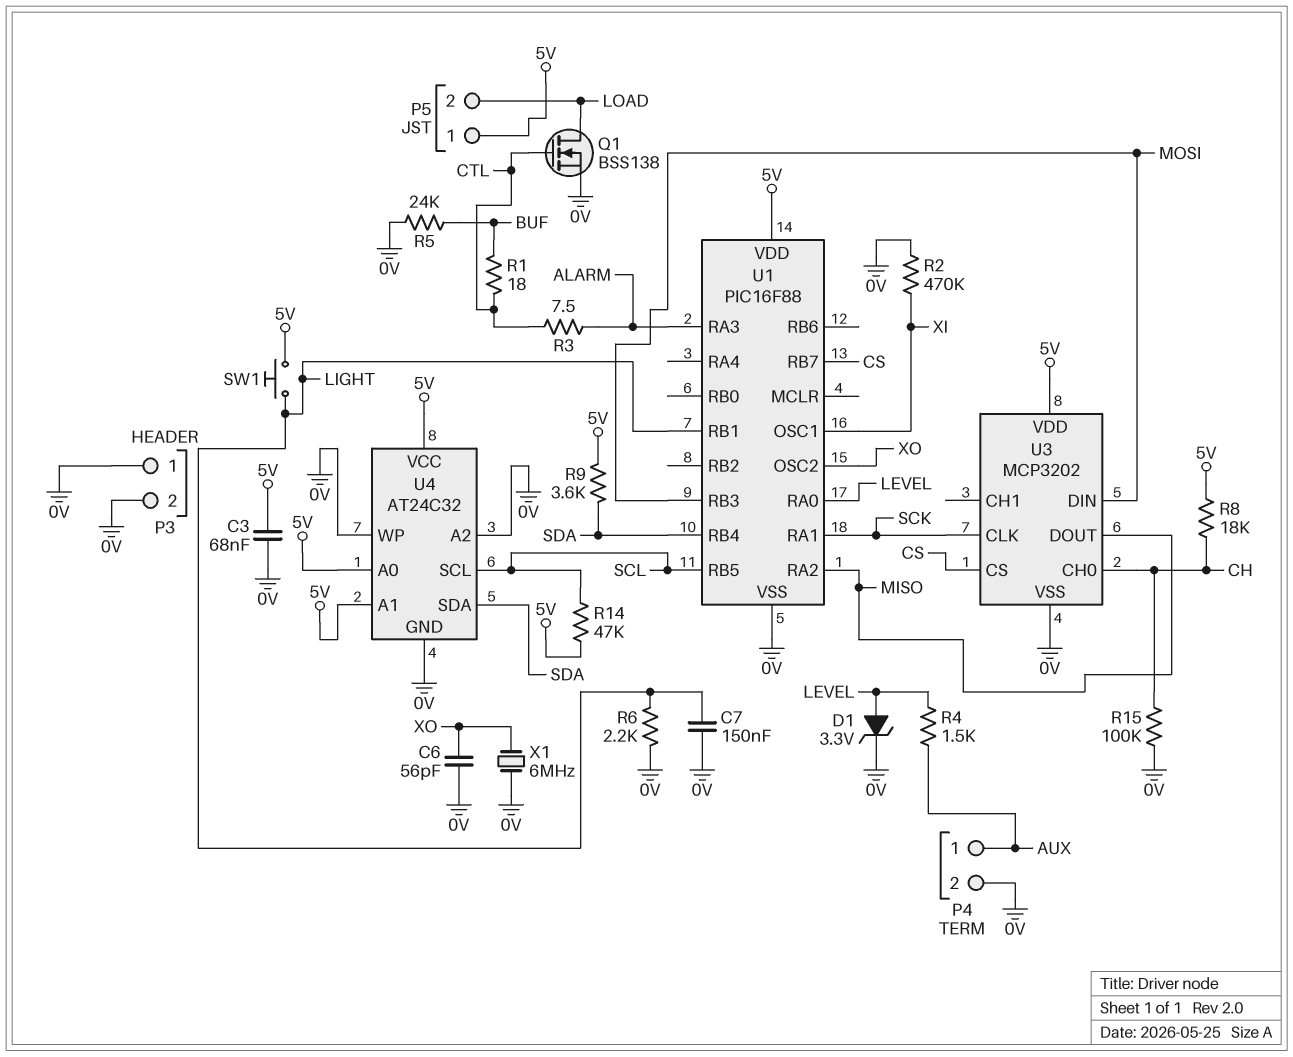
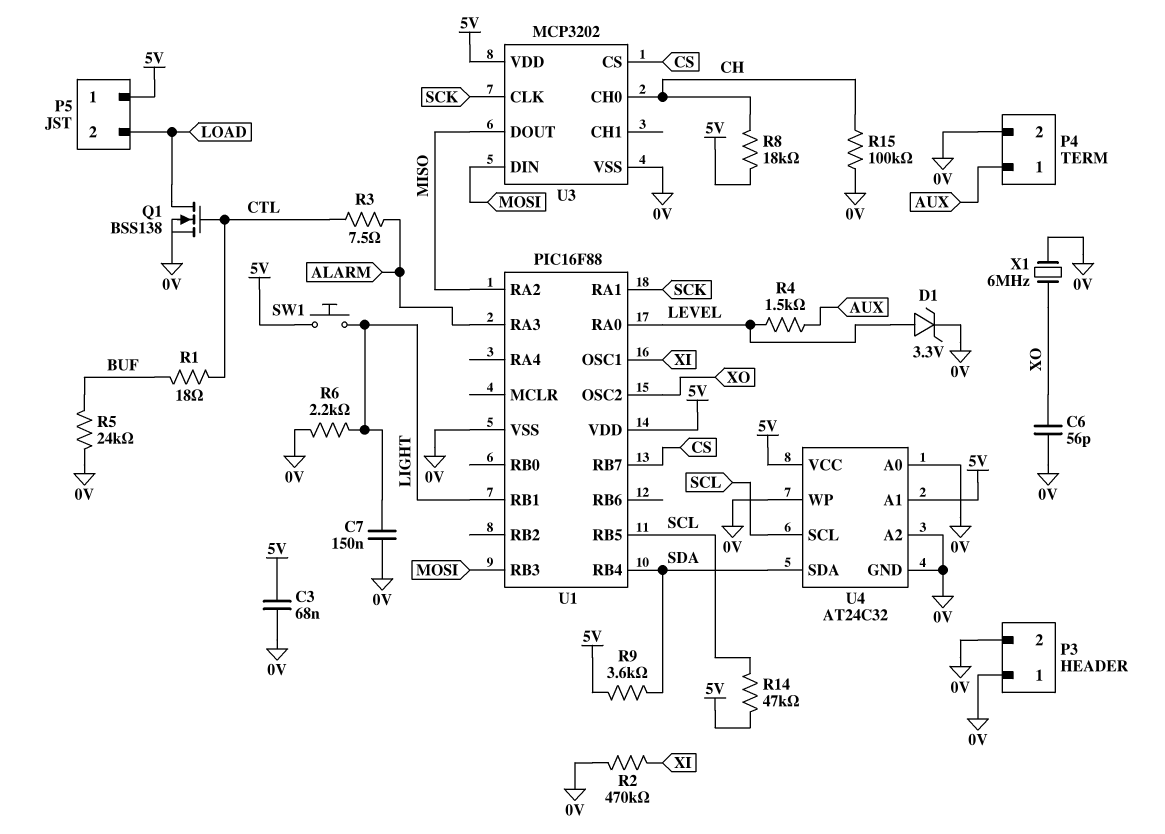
U4 pin A0: 5V -> 0V

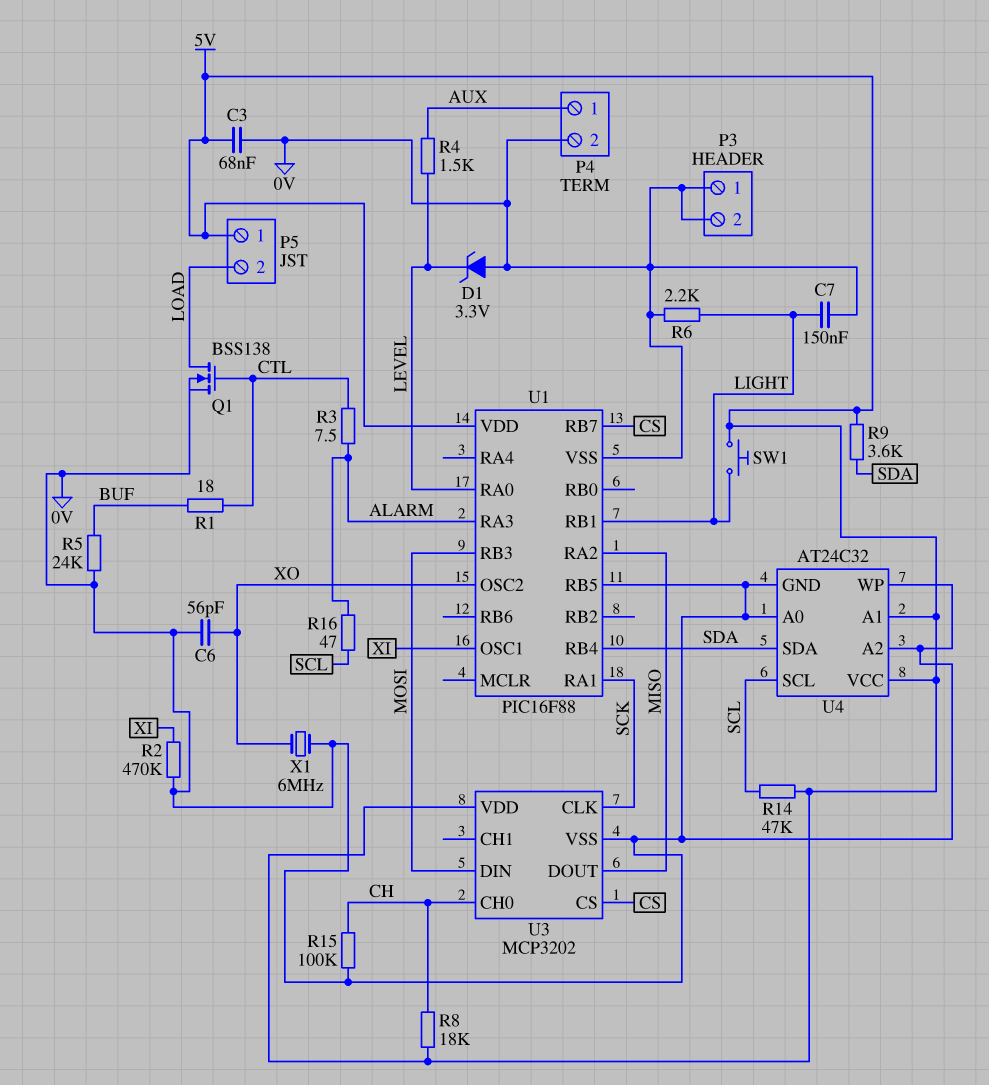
D1: zener 3.3V (A LEVEL, K 0V) -> zener 3.3V (A 0V, K LEVEL)
R16: none -> 47 (ALARM, SCL)
U1 pin RB5: SCL -> 0V

